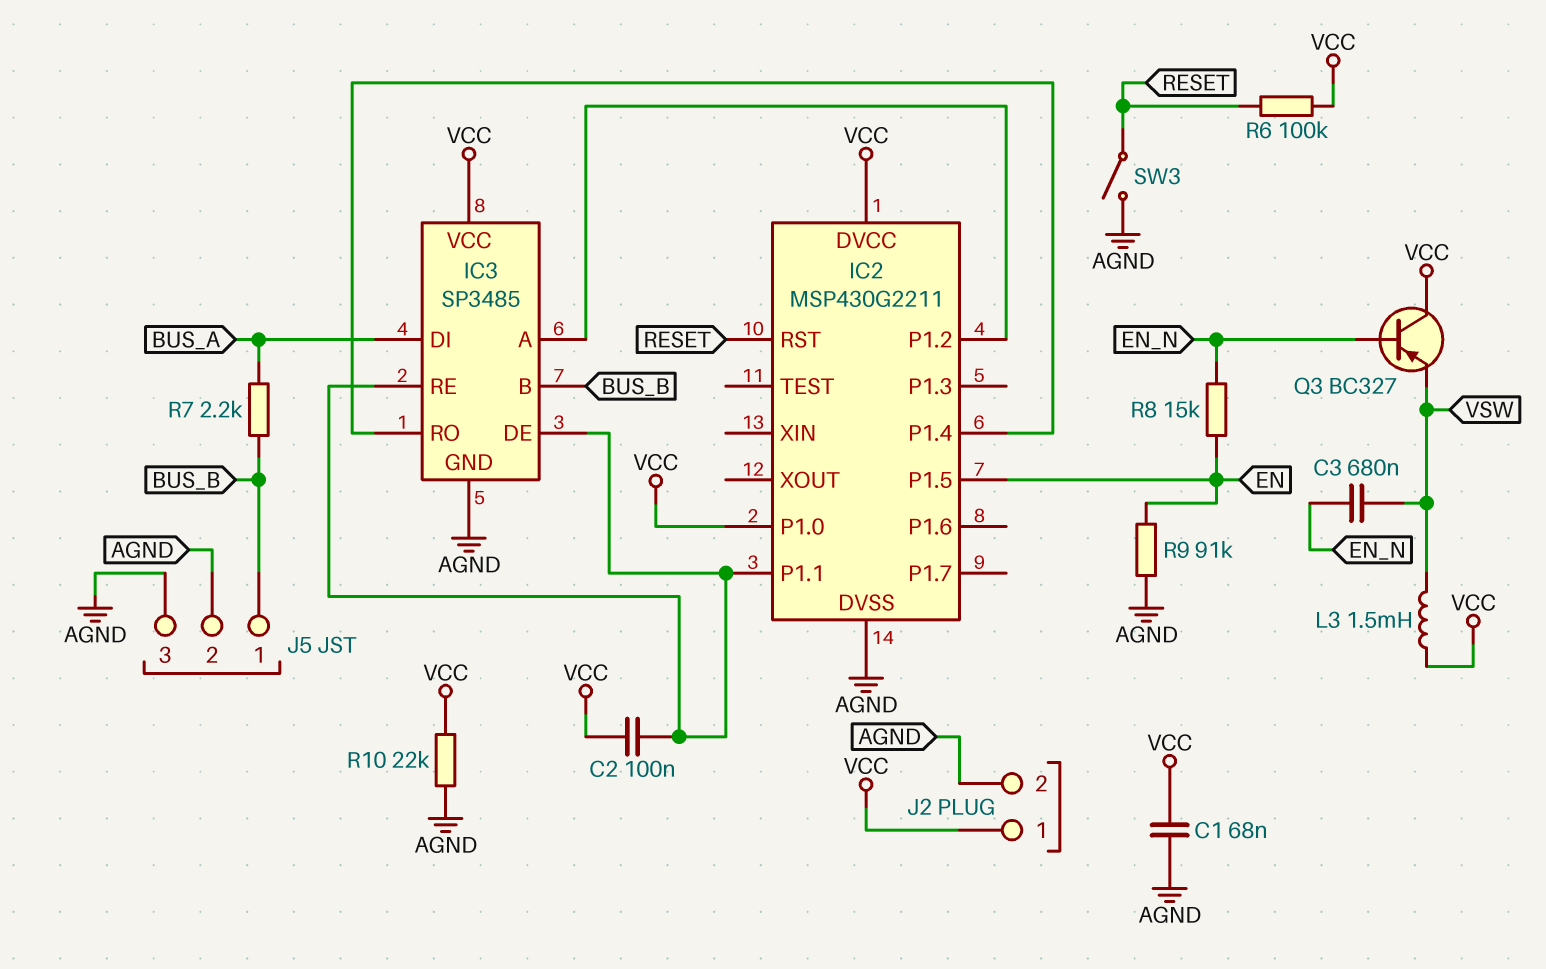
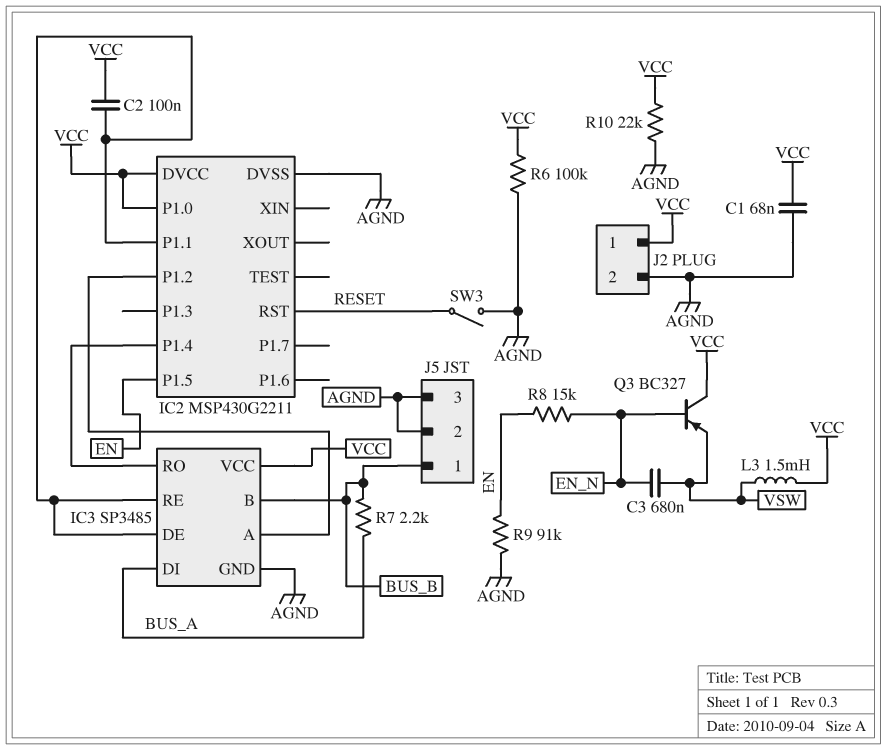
R6: 100k (RESET, VCC) -> 100k (AGND, VCC)

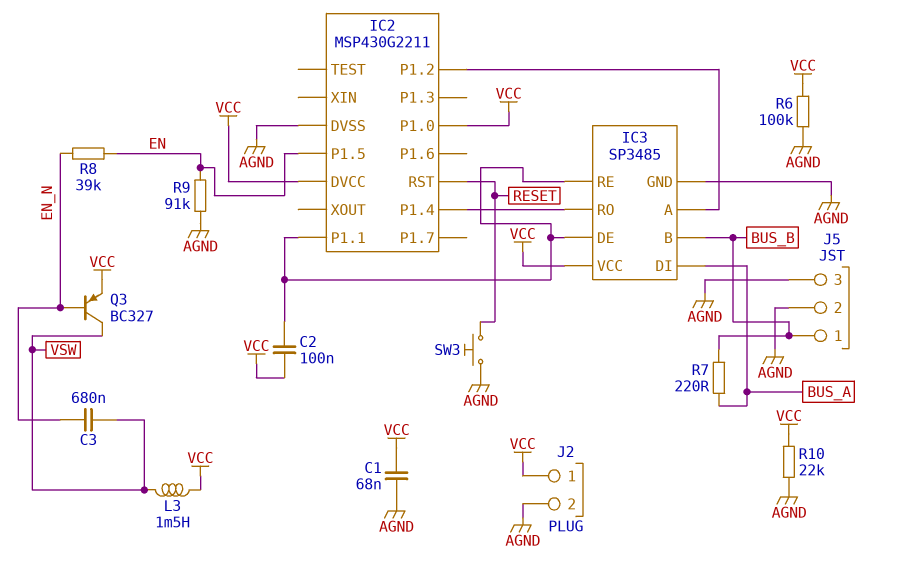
Q3: PNP BC327 (B EN_N, C VCC, E VSW) -> PNP BC327 (B EN_N, C VSW, E VCC)
R7: 2.2k (BUS_A, BUS_B) -> 220 (BUS_A, BUS_B)
R8: 15k (EN, EN_N) -> 39k (EN, EN_N)
SW3: switch (AGND, RESET) -> button (AGND, RESET)

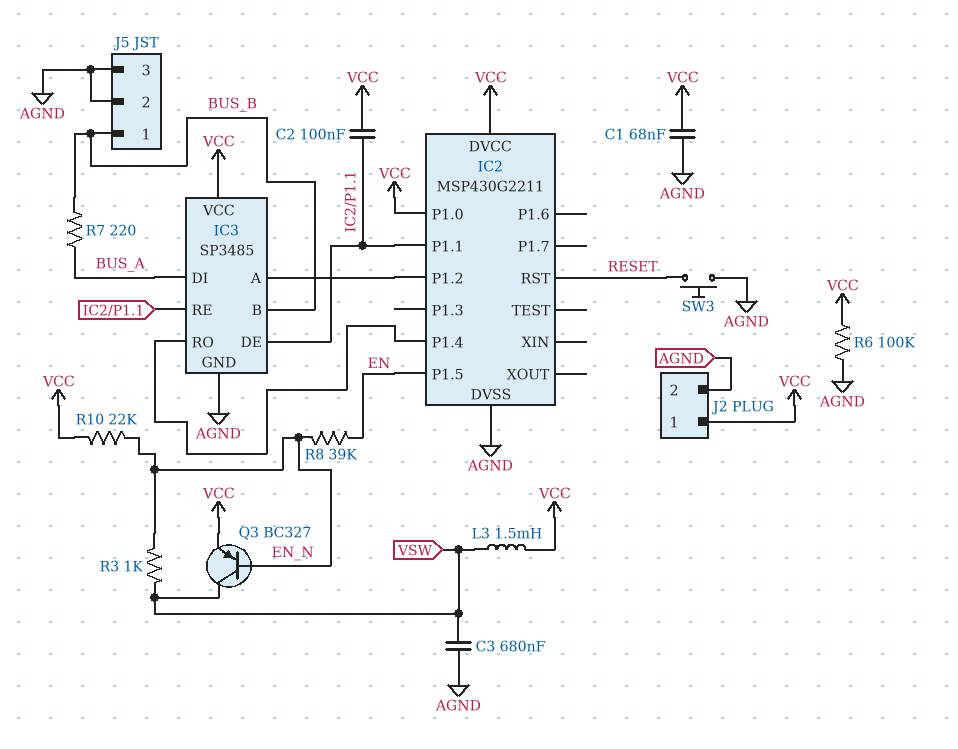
C3: 680nF (EN_N, VSW) -> 680nF (AGND, VSW)
R3: none -> 1k (EN_N, VSW)
R9: 91k (AGND, EN) -> none
R10: 22k (AGND, VCC) -> 22k (EN_N, VCC)

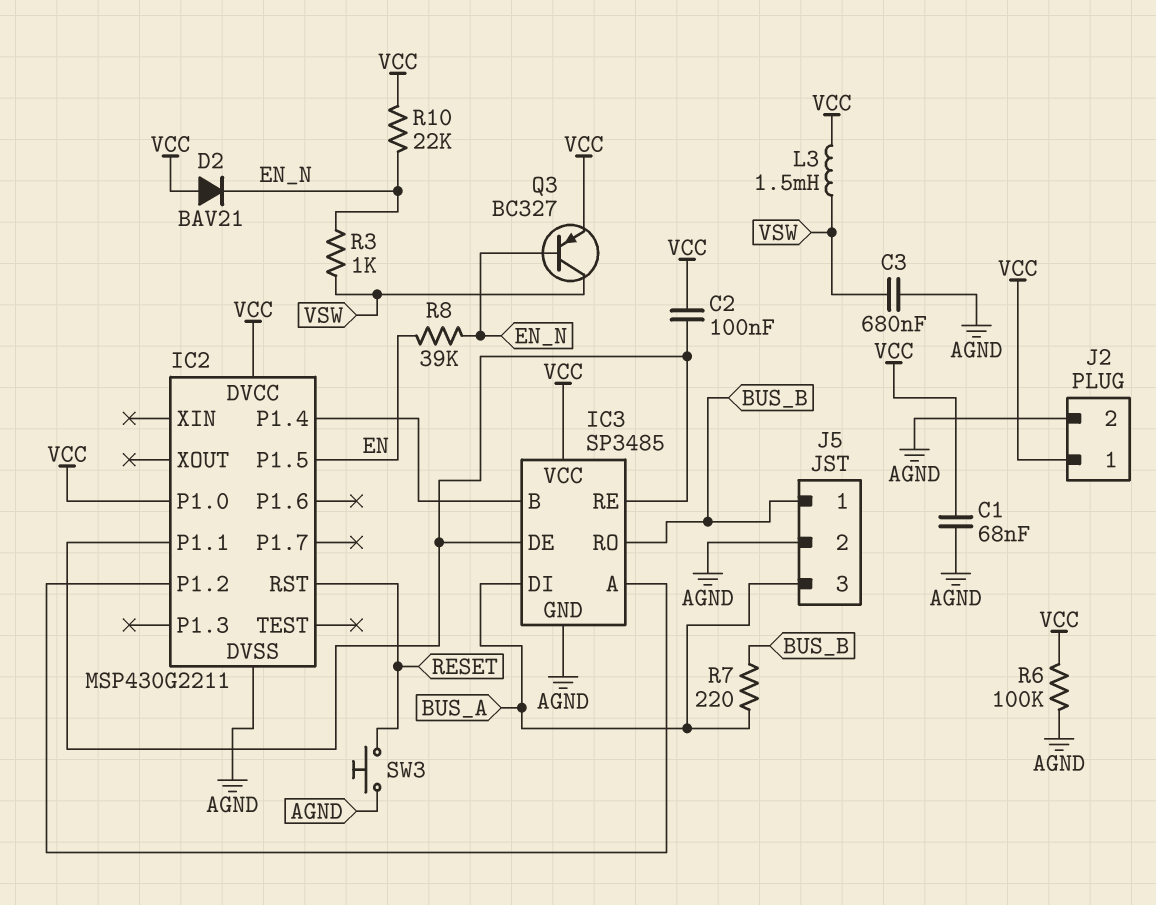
D2: none -> diode BAV21 (A VCC, K EN_N)
IC3 pin B: BUS_B -> IC2/P1.4
IC3 pin RO: IC2/P1.4 -> BUS_B
J5 pin 3: AGND -> BUS_A

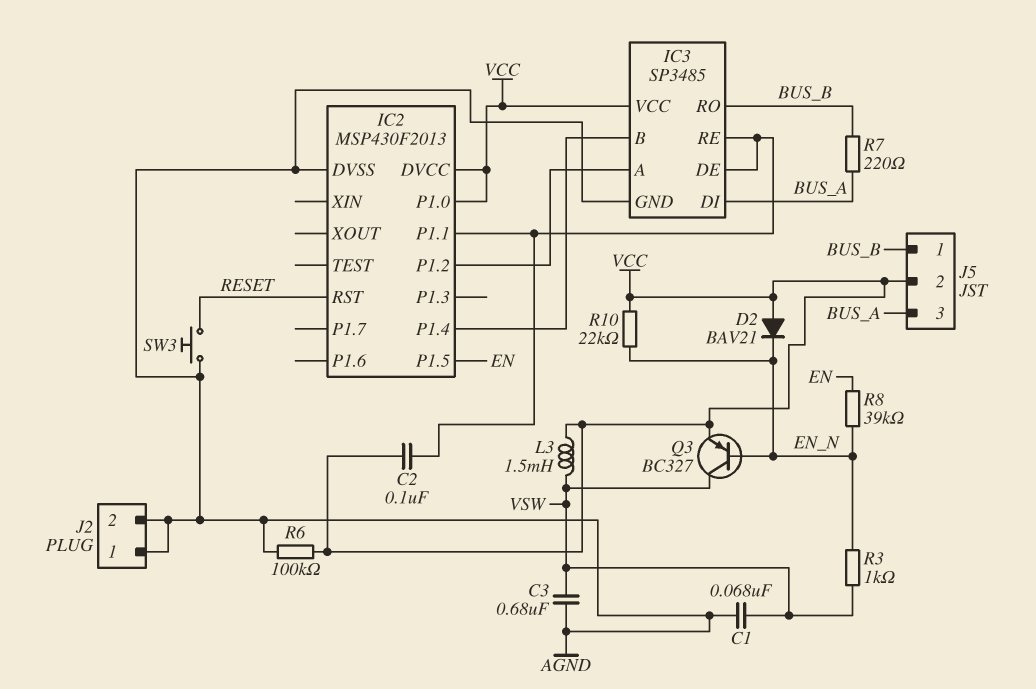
C1: 68nF (AGND, VCC) -> 68nF (AGND, VSW)
IC2: MSP430G2211 -> MSP430F2013
J2 pin 1: VCC -> AGND
J5 pin 2: AGND -> VCC

